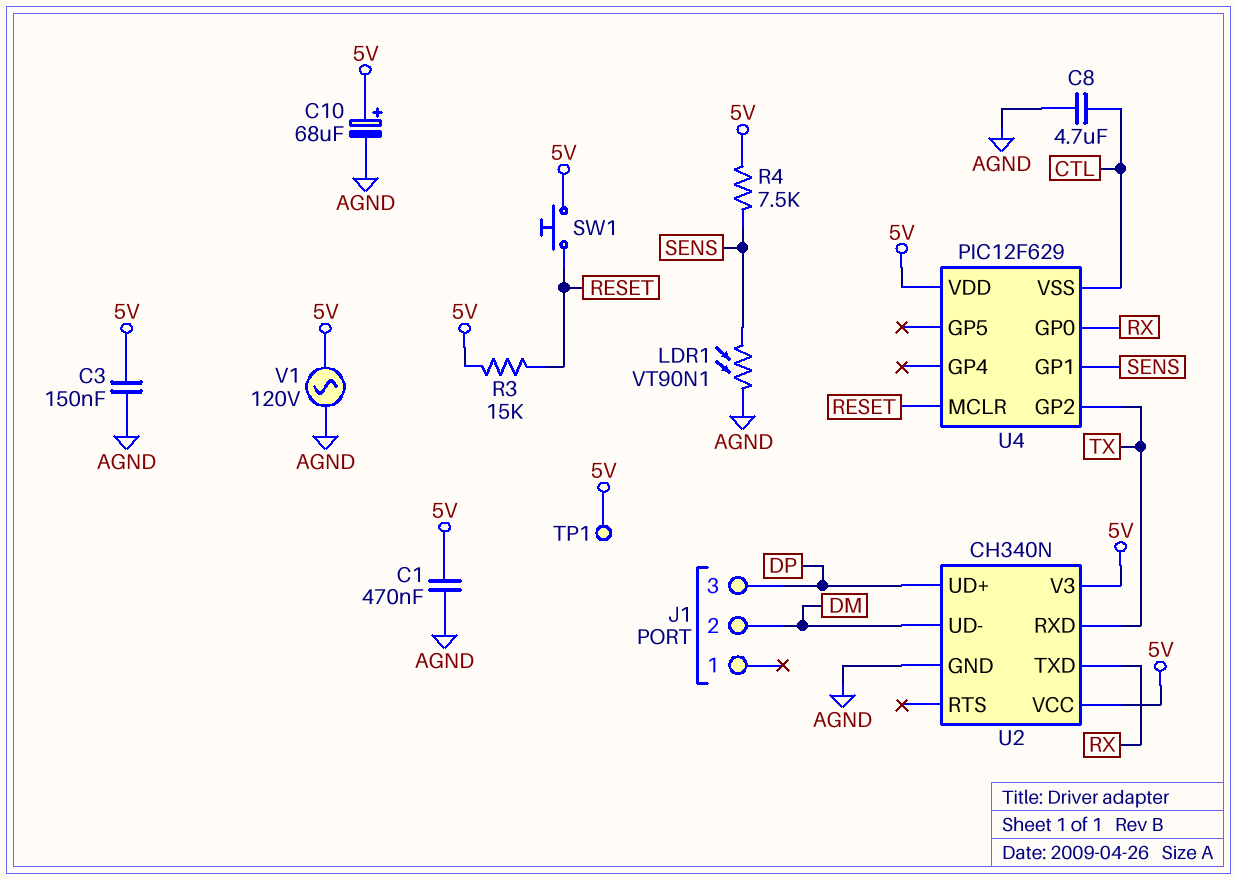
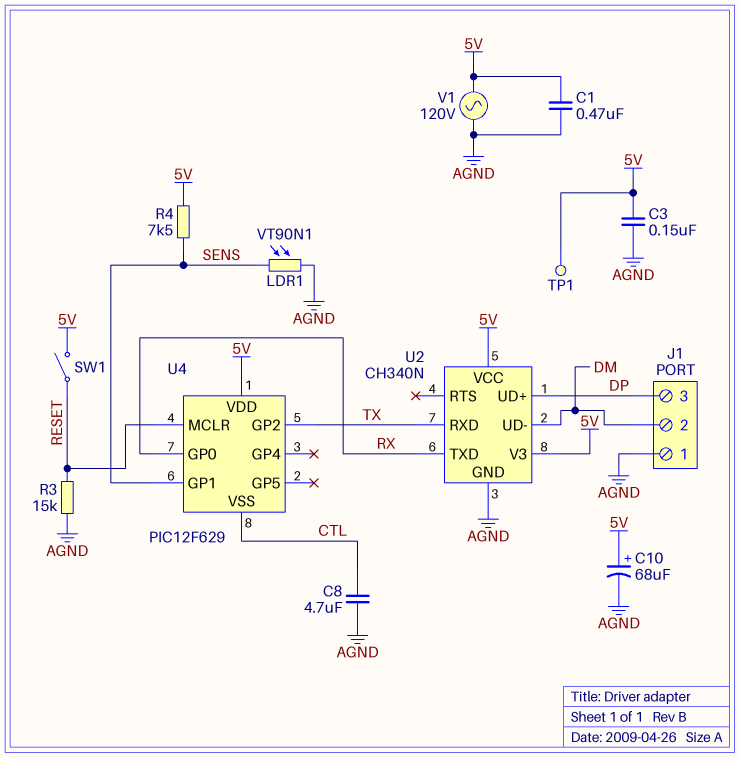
J1 pin 1: none -> AGND
R3: 15k (5V, RESET) -> 15k (AGND, RESET)
SW1: button (5V, RESET) -> switch (5V, RESET)

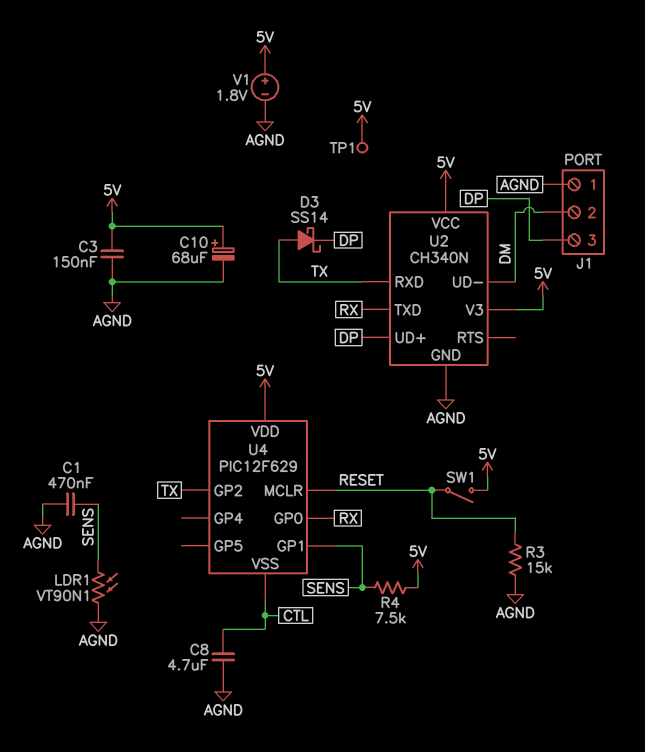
C1: 470nF (5V, AGND) -> 470nF (AGND, SENS)
D3: none -> schottky SS14 (A TX, K DP)
V1: AC 120V (5V, AGND) -> 1.8V (plus 5V, minus AGND)

